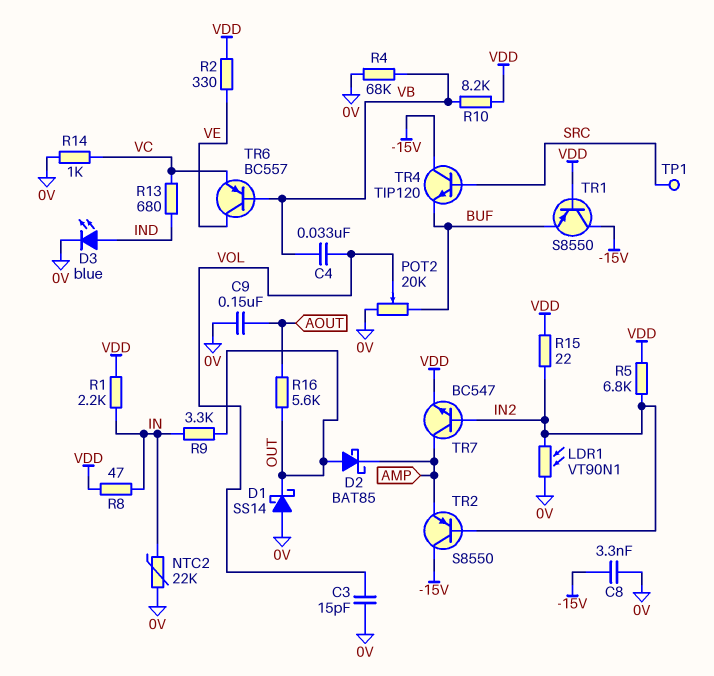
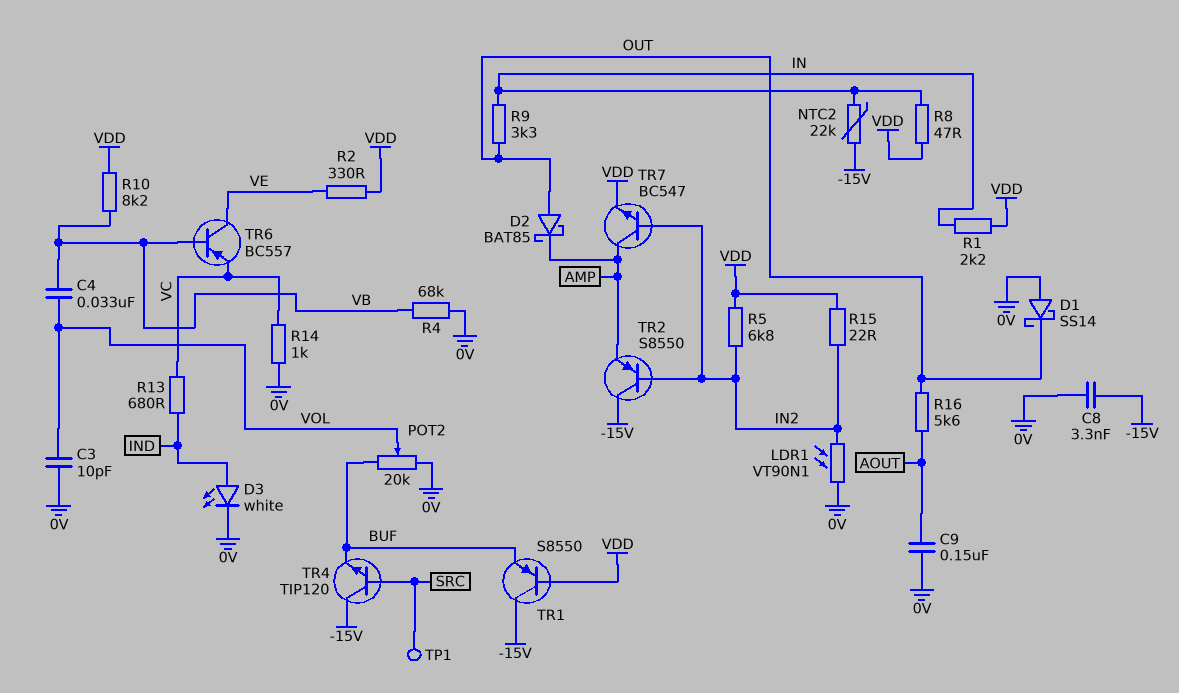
C3: 15pF (0V, VOL) -> 10pF (0V, VOL)
D3: LED blue (A IND, K 0V) -> LED white (A IND, K 0V)
NTC2: 22k (0V, IN) -> 22k (-15V, IN)

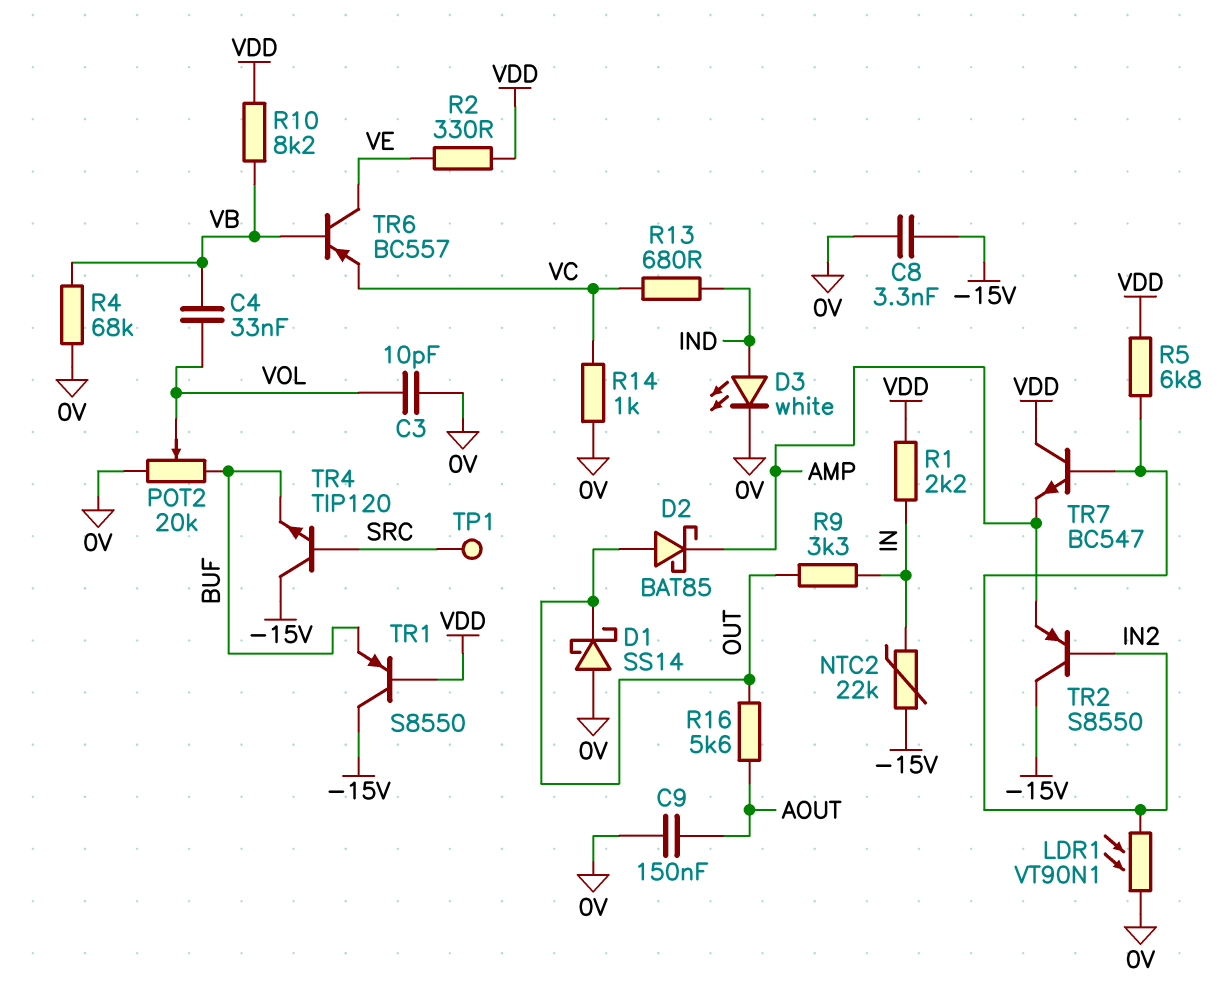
R8: 47 (IN, VDD) -> none
R15: 22 (IN2, VDD) -> none
TR7: NPN BC547 (B IN2, C AMP, E VDD) -> NPN BC547 (B IN2, C VDD, E AMP)

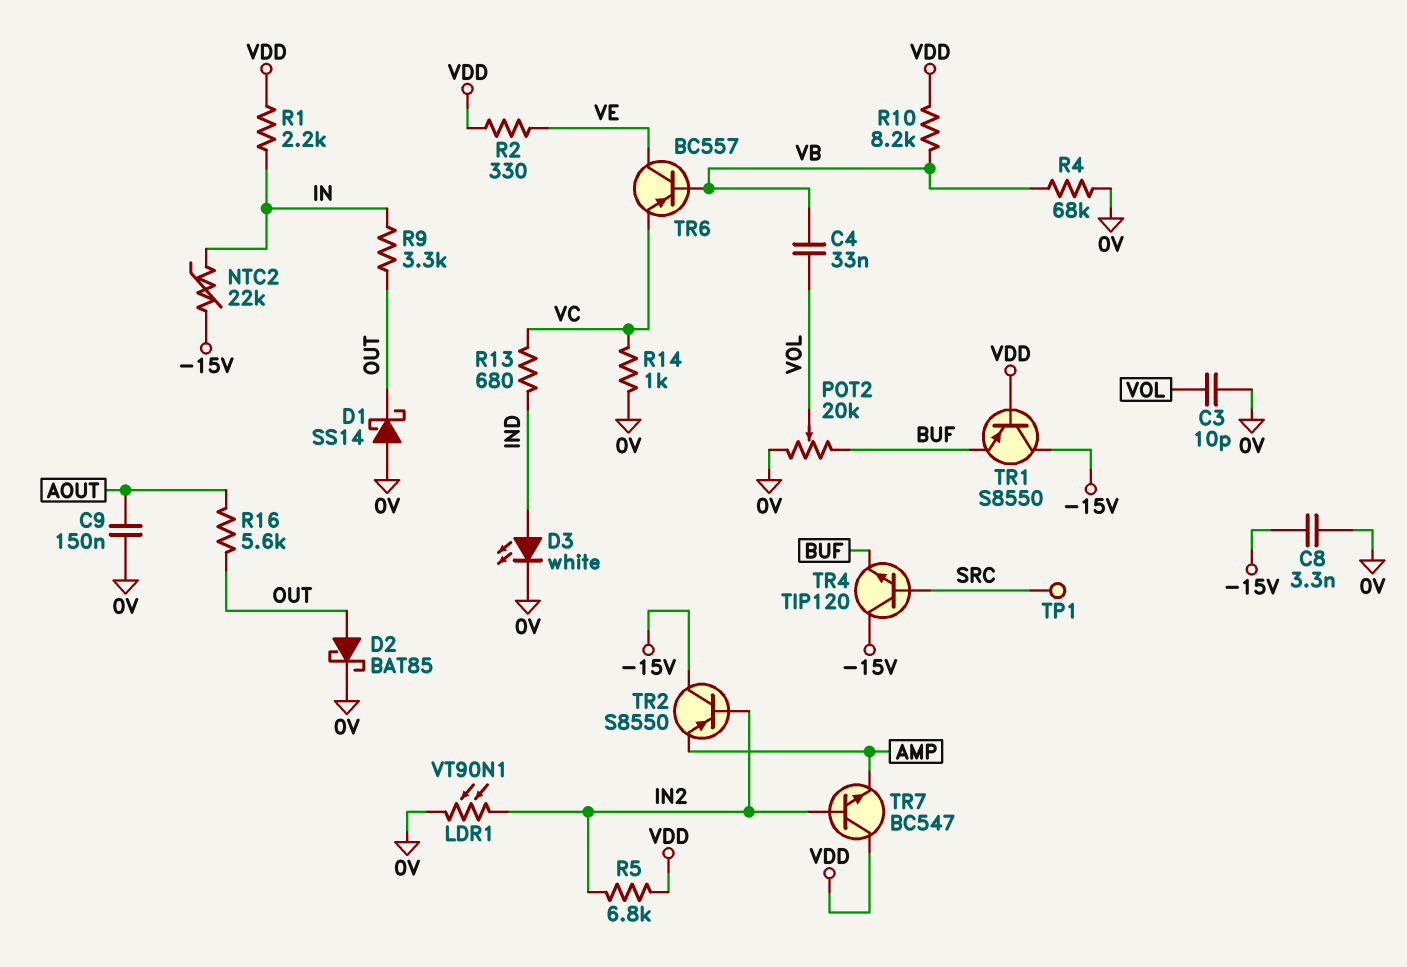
D2: schottky BAT85 (A OUT, K AMP) -> schottky BAT85 (A OUT, K 0V)

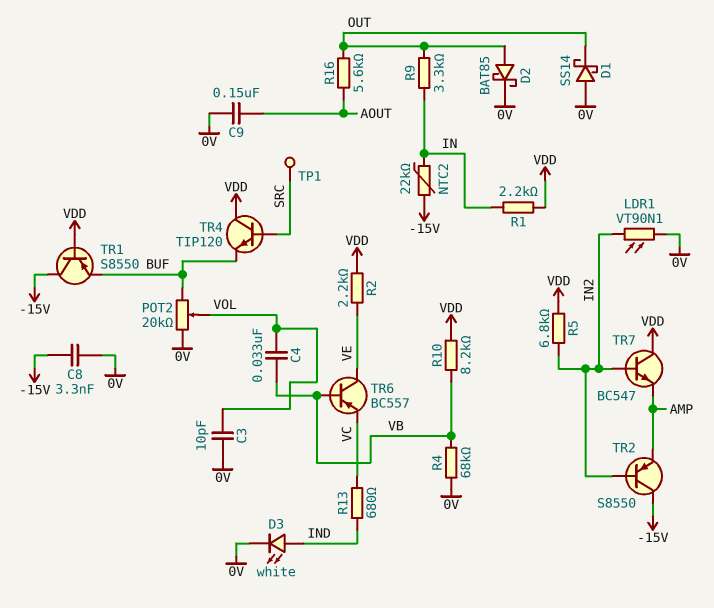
R2: 330 (VDD, VE) -> 2.2k (VDD, VE)
R14: 1k (0V, VC) -> none
TR4: NPN TIP120 (B SRC, C -15V, E BUF) -> NPN TIP120 (B SRC, C VDD, E BUF)

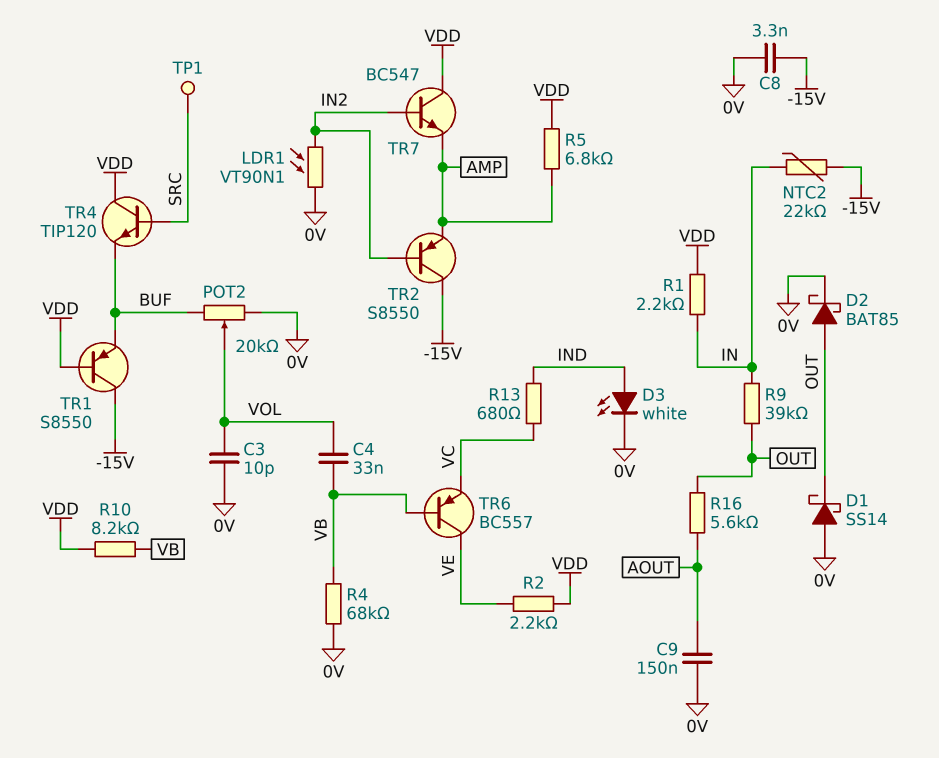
R5: 6.8k (IN2, VDD) -> 6.8k (AMP, VDD)
R9: 3.3k (IN, OUT) -> 39k (IN, OUT)

